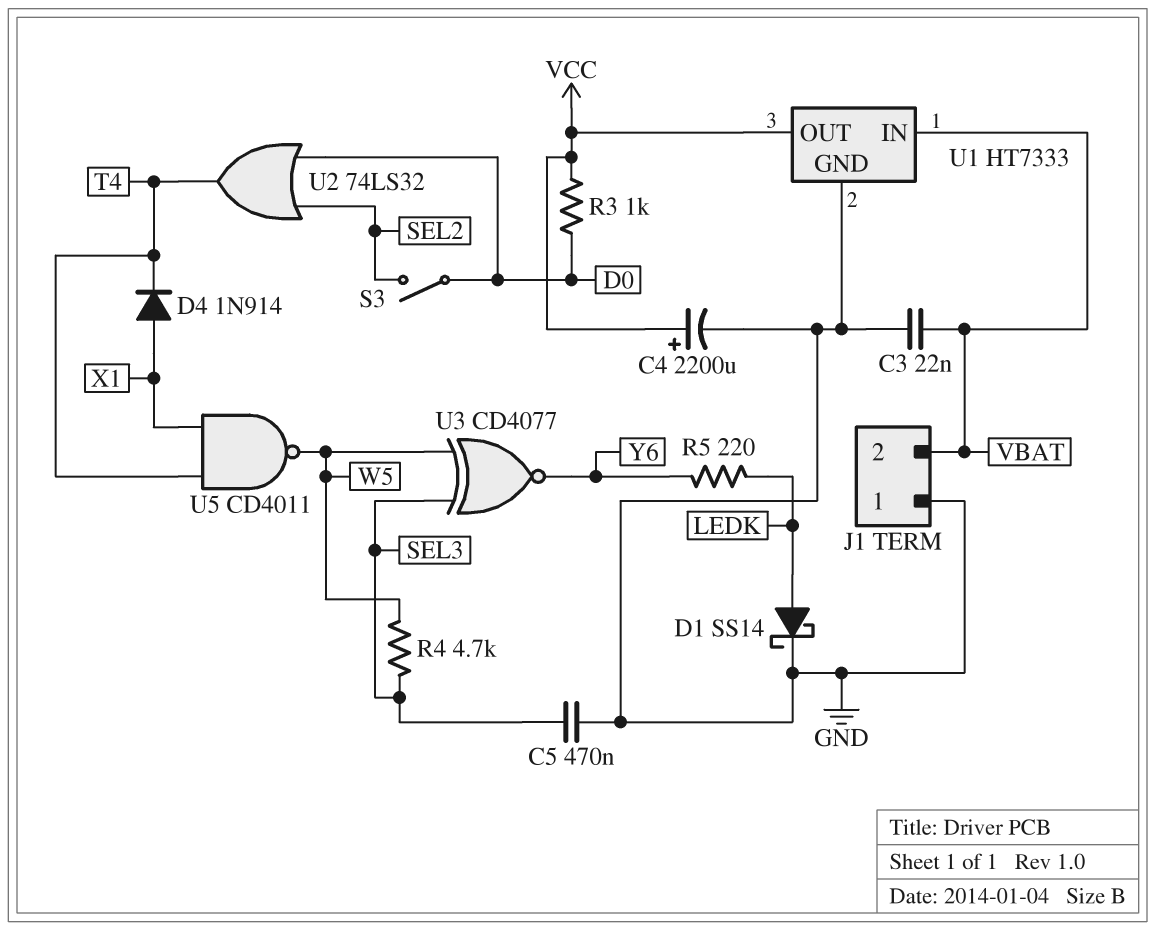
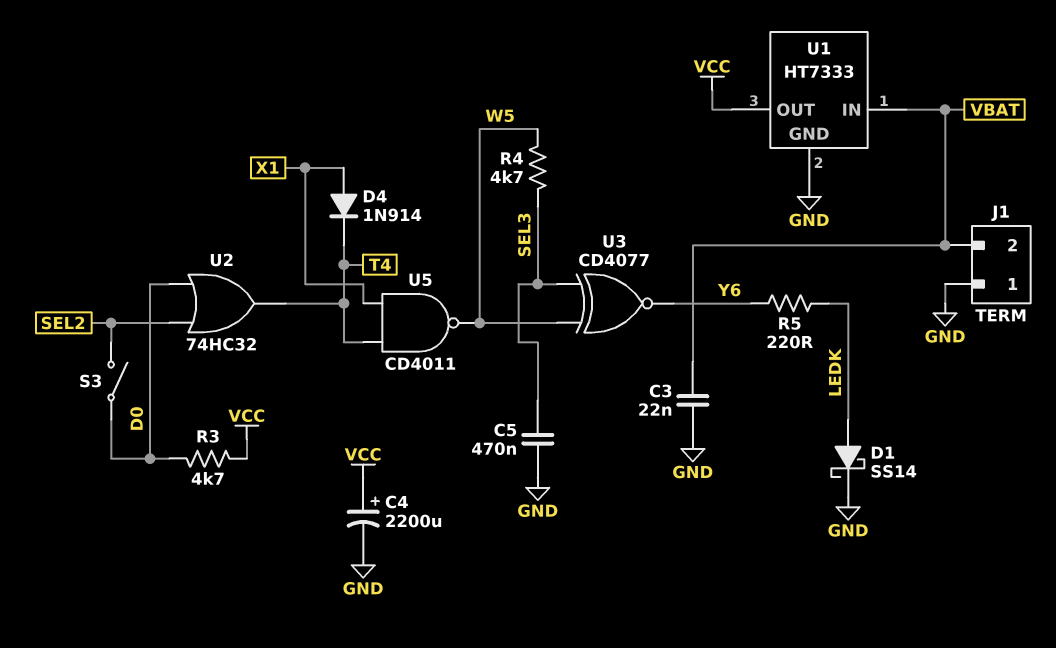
R3: 1k (D0, VCC) -> 4.7k (D0, VCC)
U2: OR 74LS32 (in D0, in SEL2, out T4) -> OR 74HC32 (in D0, in SEL2, out T4)

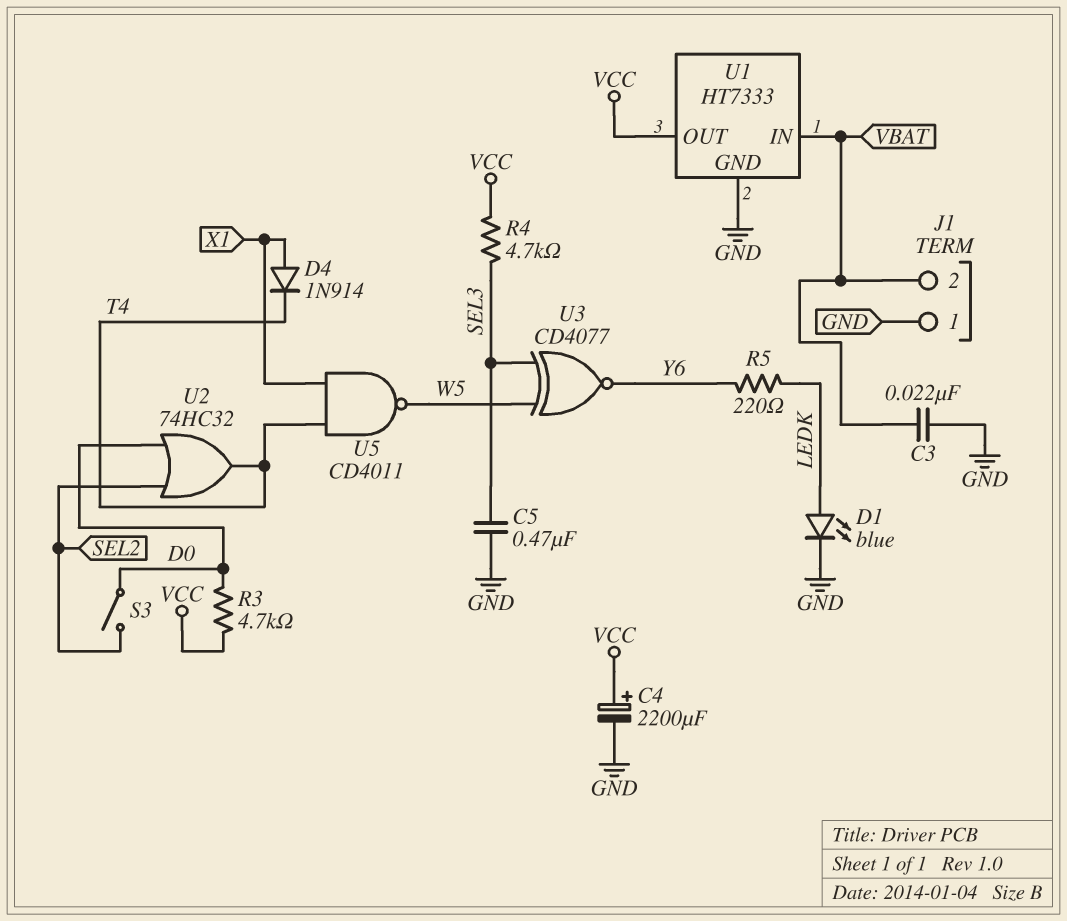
D1: schottky SS14 (A LEDK, K GND) -> LED blue (A LEDK, K GND)
R4: 4.7k (SEL3, W5) -> 4.7k (SEL3, VCC)

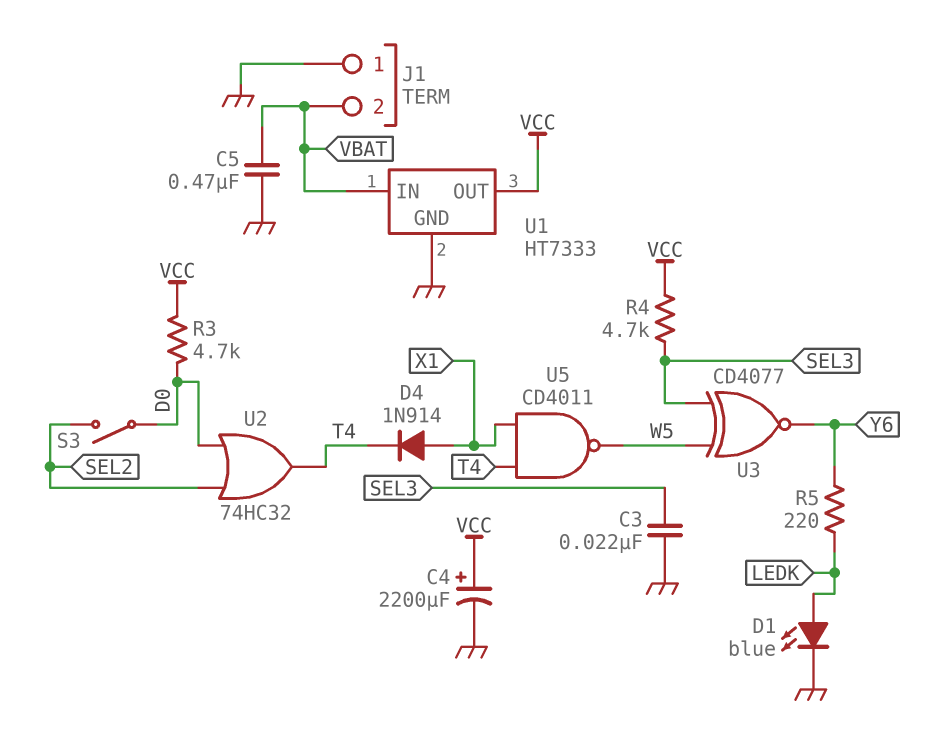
C3: 22nF (GND, VBAT) -> 22nF (GND, SEL3)
C5: 470nF (GND, SEL3) -> 470nF (GND, VBAT)

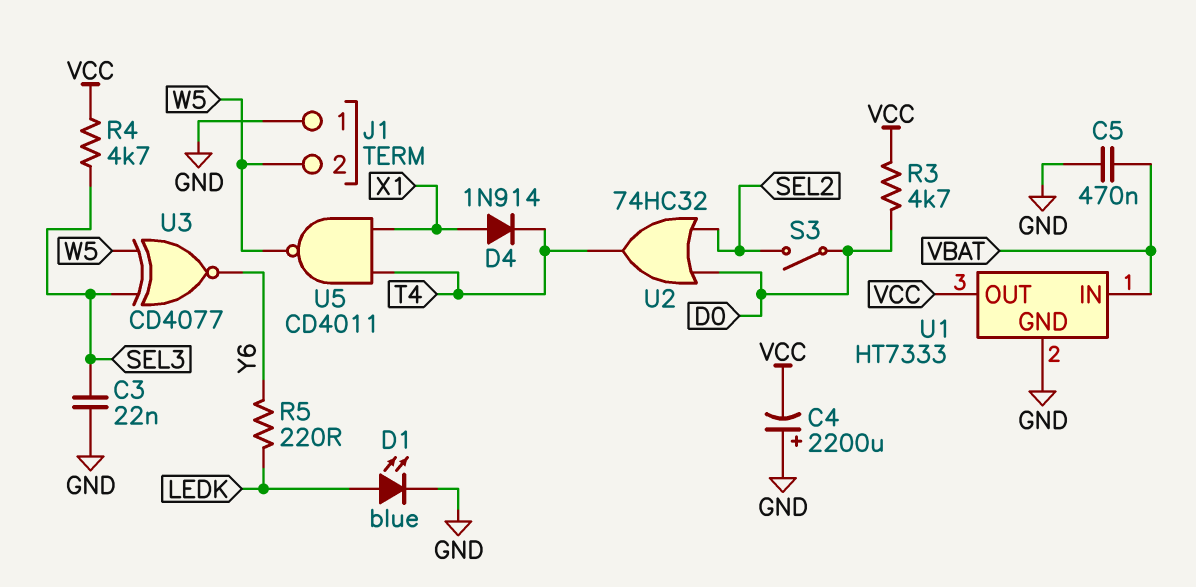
C4: 2200uF (plus VCC, minus GND) -> 2200uF (plus GND, minus VCC)
J1 pin 2: VBAT -> W5

